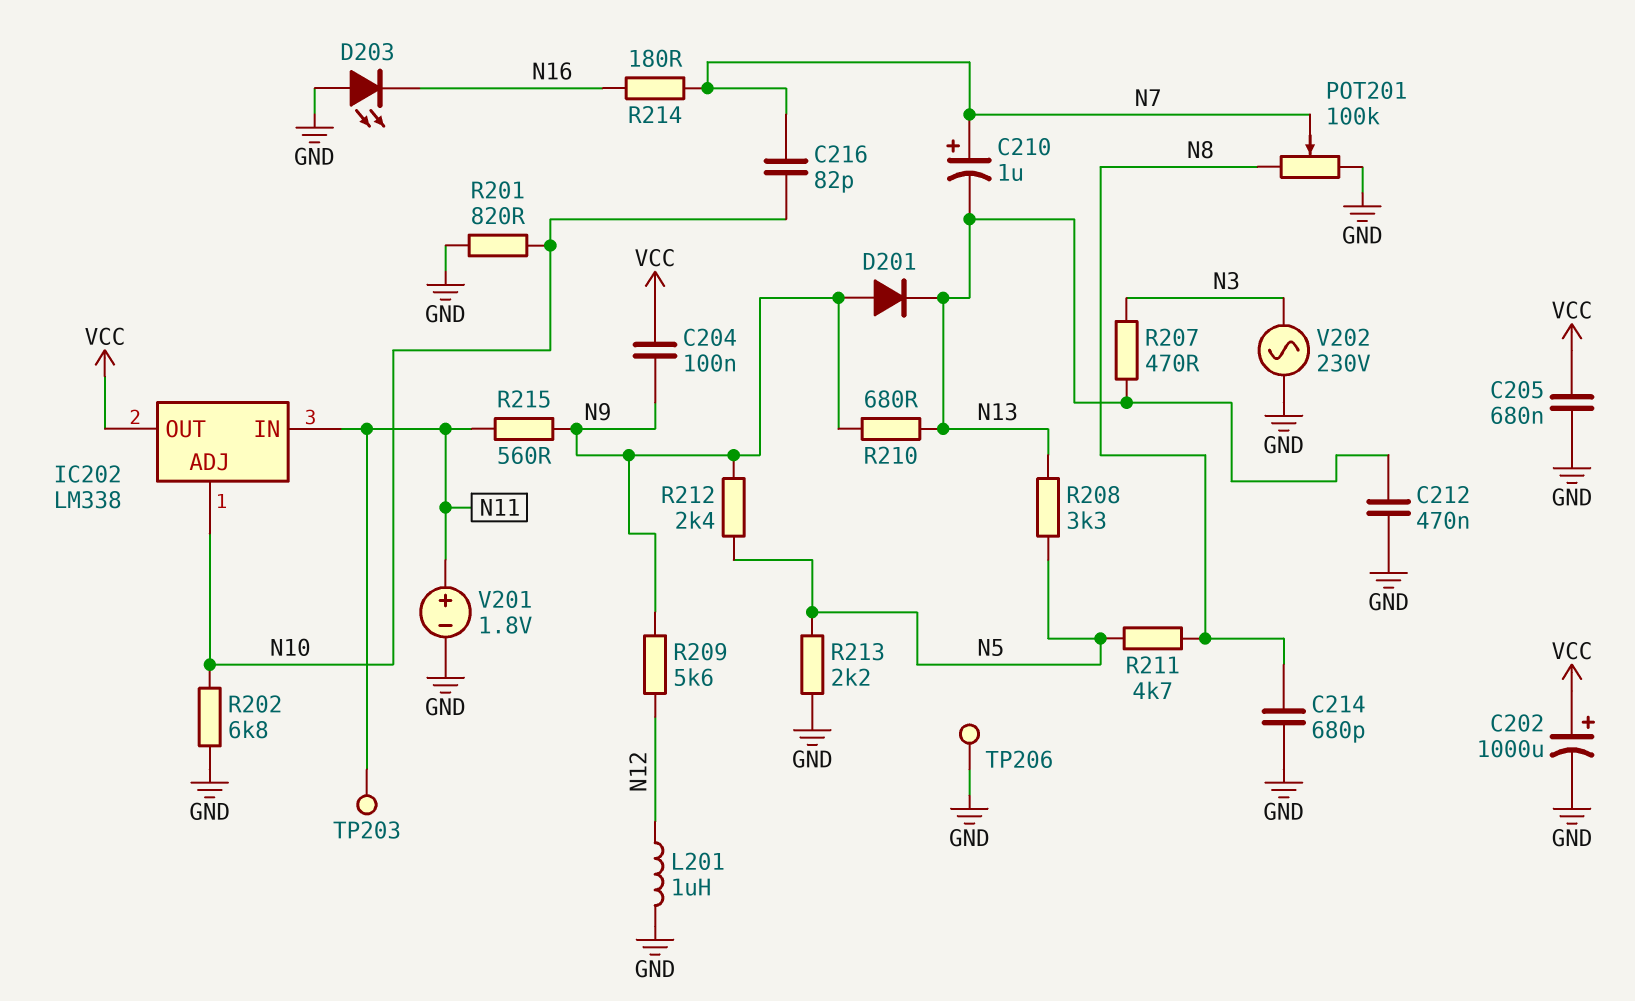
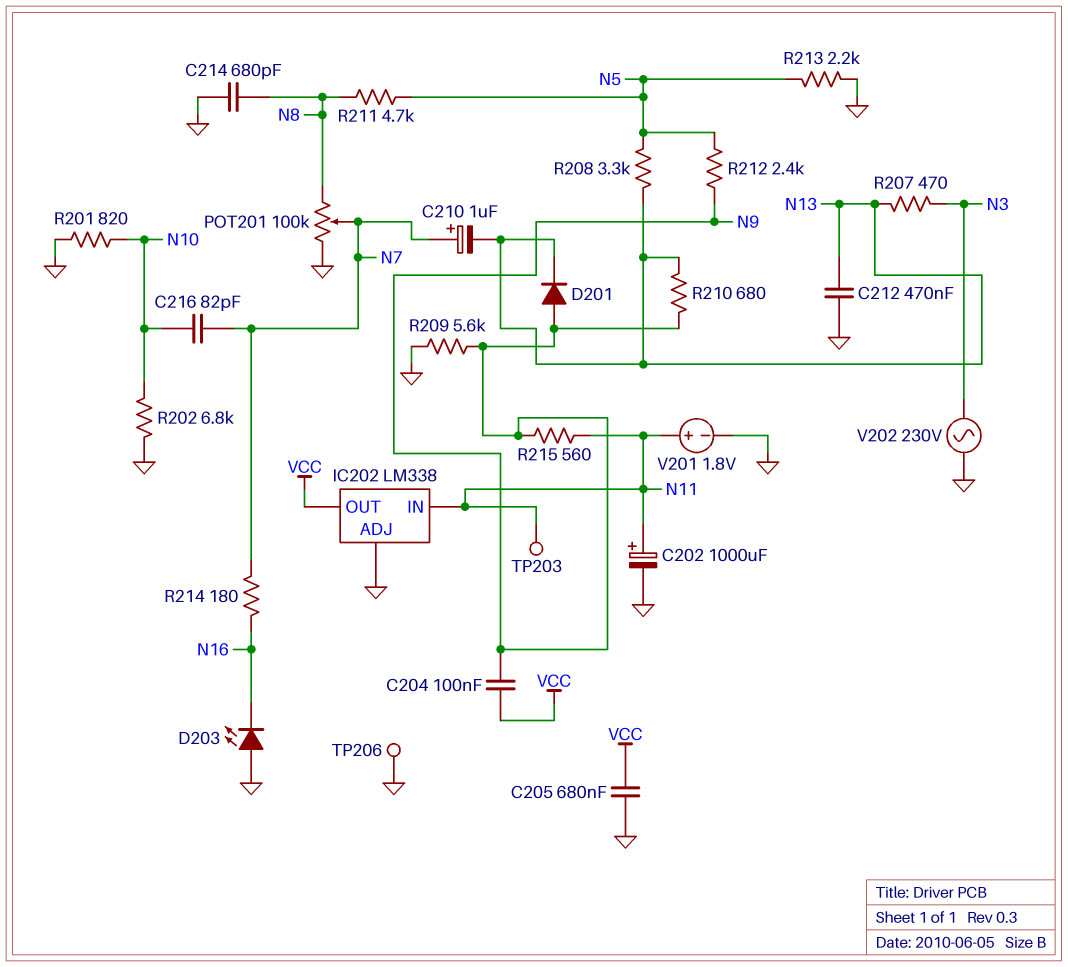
C202: 1000uF (plus VCC, minus GND) -> 1000uF (plus N11, minus GND)
IC202 pin ADJ: N10 -> GND
L201: 1uH (GND, N12) -> none
R209: 5.6k (N9, N12) -> 5.6k (GND, N9)

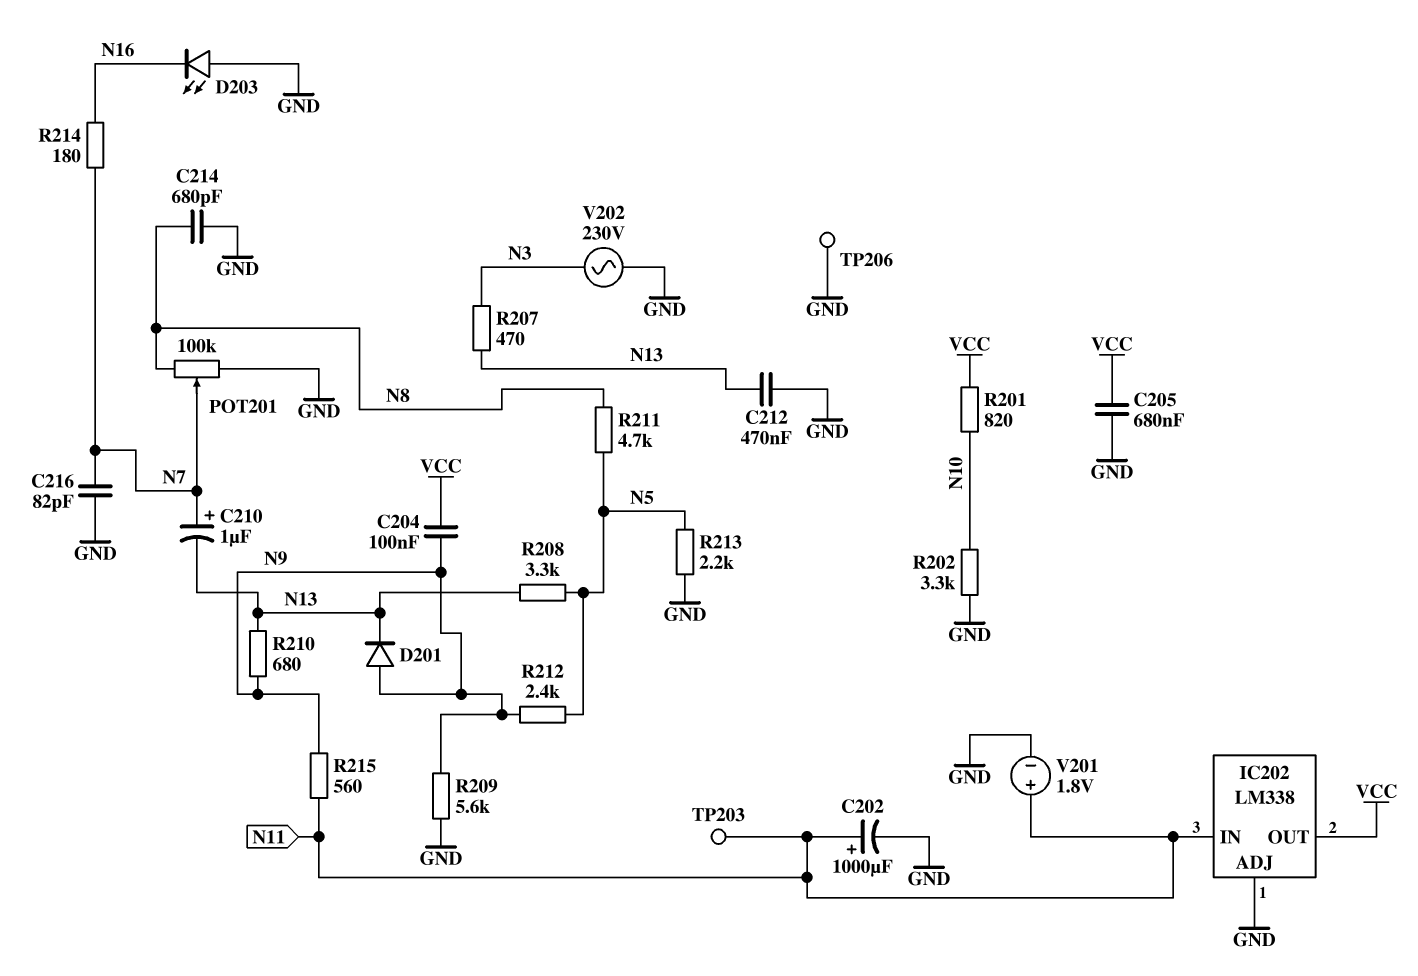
C216: 82pF (N7, N10) -> 82pF (GND, N7)
R201: 820 (GND, N10) -> 820 (N10, VCC)
R202: 6.8k (GND, N10) -> 3.3k (GND, N10)

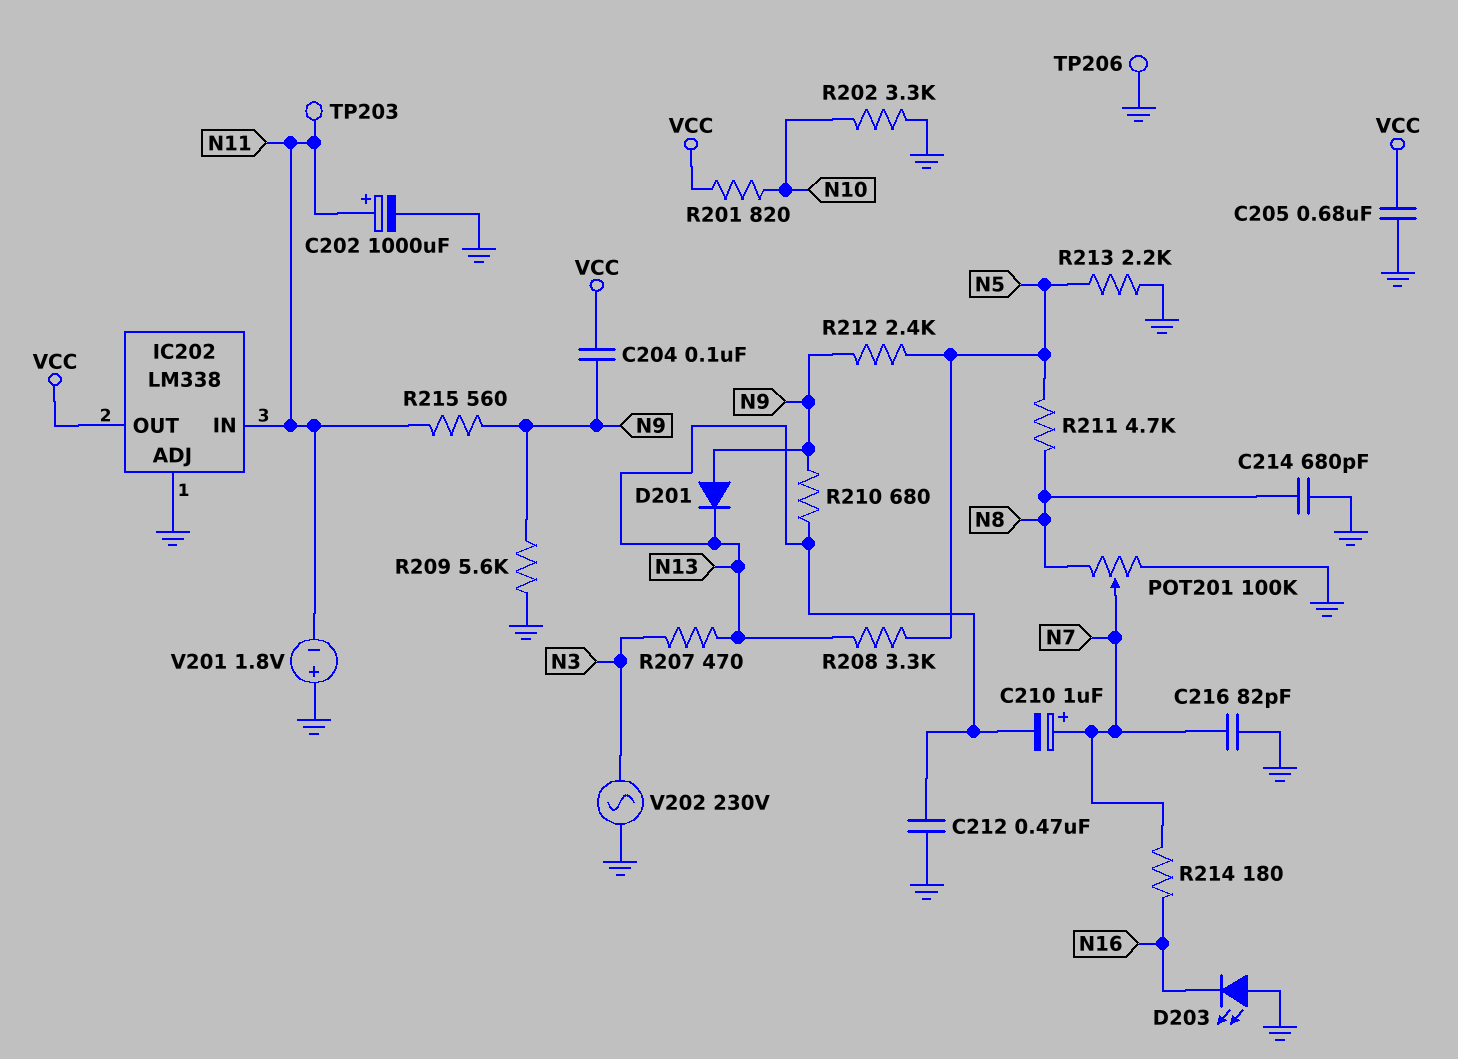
V201: 1.8V (plus N11, minus GND) -> 1.8V (plus GND, minus N11)

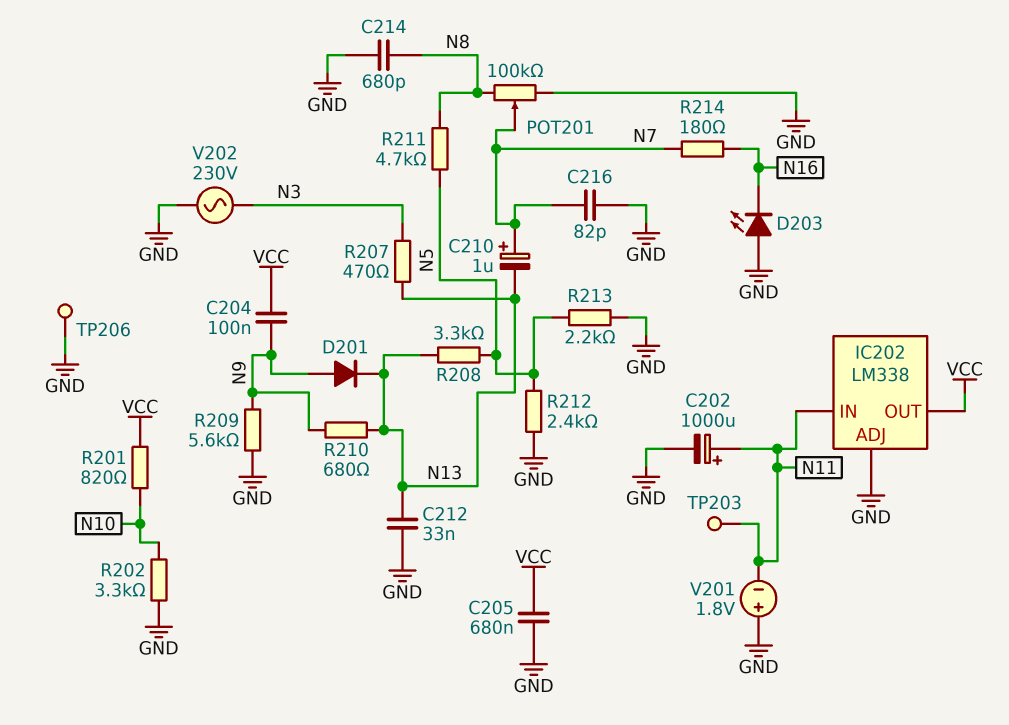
C212: 470nF (GND, N13) -> 33nF (GND, N13)
R212: 2.4k (N5, N9) -> 2.4k (GND, N5)
R215: 560 (N9, N11) -> none

